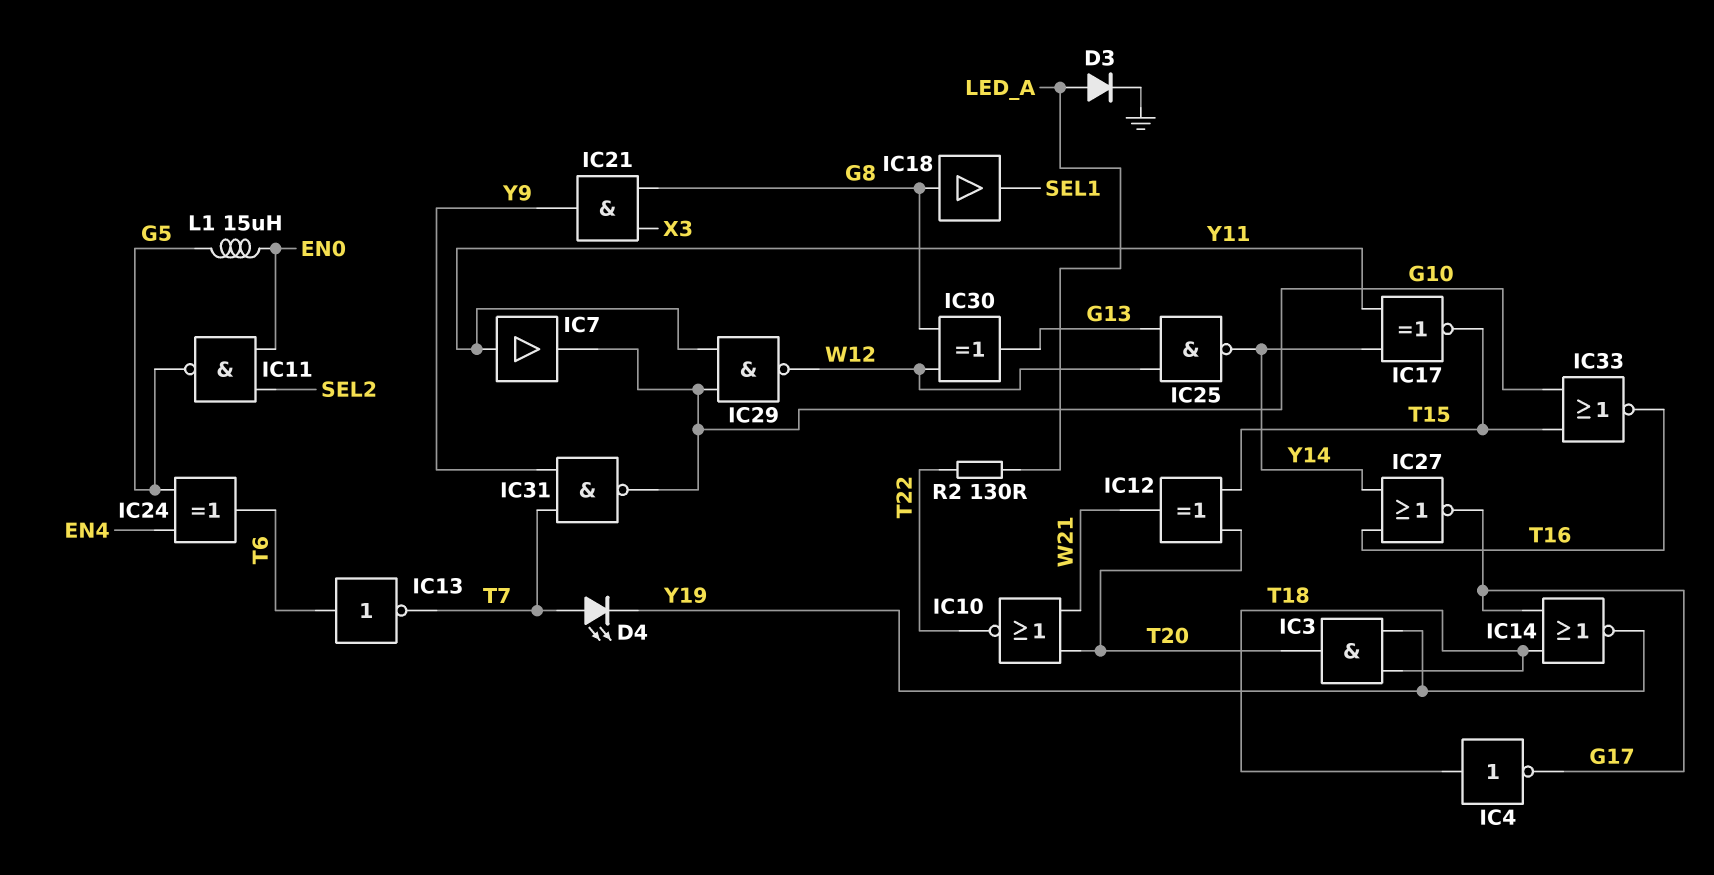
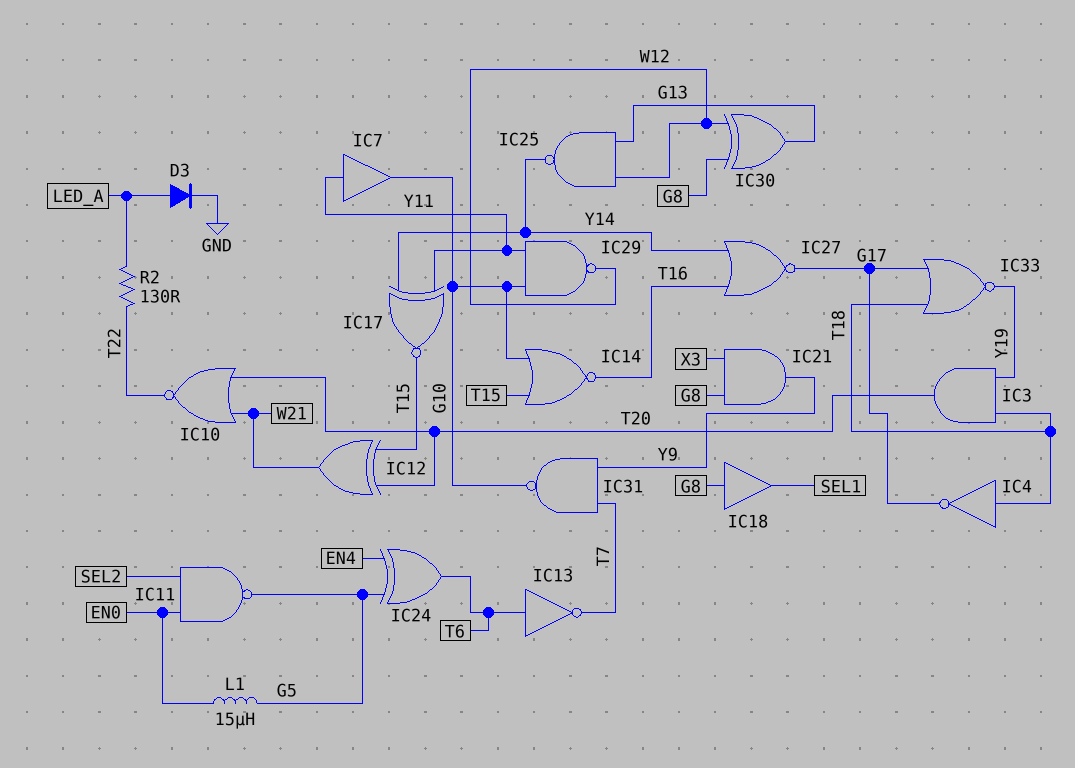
D4: LED (A T7, K Y19) -> none
IC14: NOR (in G17, in T18, out Y19) -> NOR (in G10, in T15, out T16)
IC33: NOR (in G10, in T15, out T16) -> NOR (in G17, in T18, out Y19)

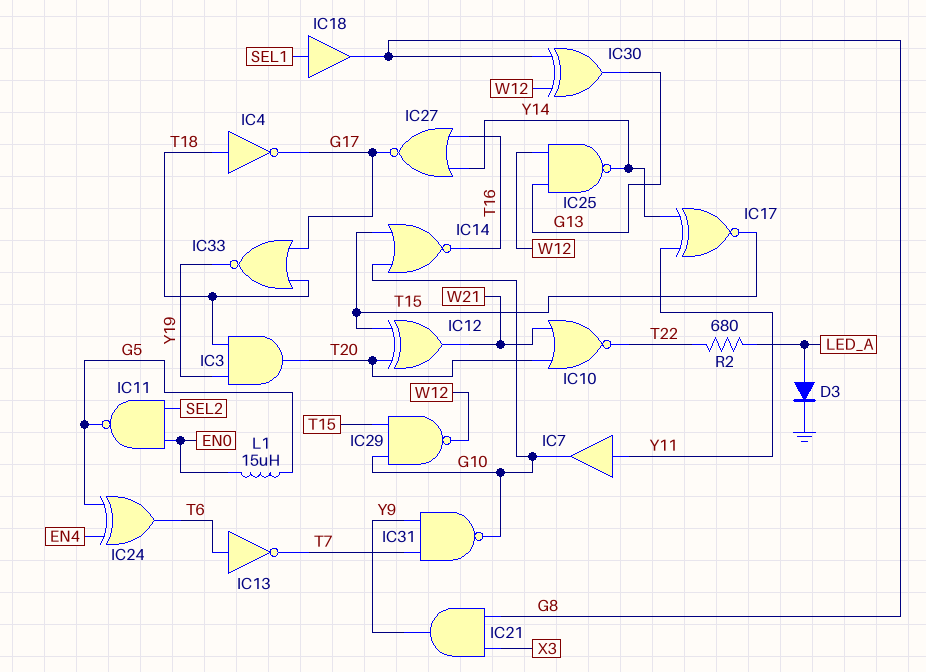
IC18: buffer (in G8, out SEL1) -> buffer (in SEL1, out G8)
IC29: NAND (in G10, in Y11, out W12) -> NAND (in G10, in T15, out W12)
R2: 130 (LED_A, T22) -> 680 (LED_A, T22)

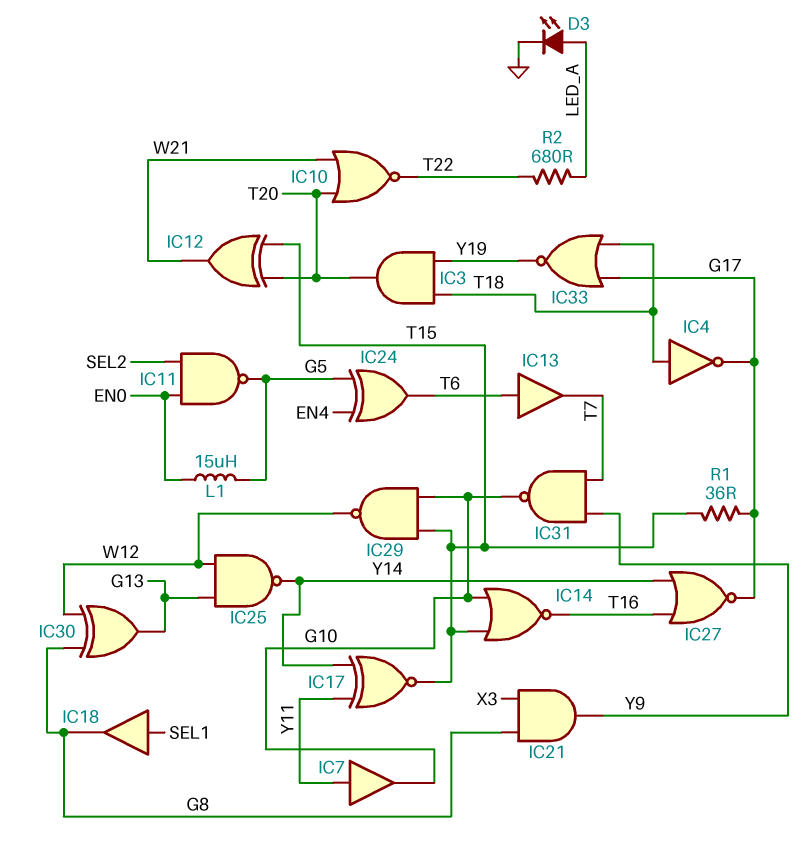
D3: diode (A LED_A, K GND) -> LED (A LED_A, K GND)
IC13: NOT (in T6, out T7) -> buffer (in T6, out T7)
R1: none -> 36 (G17, T15)

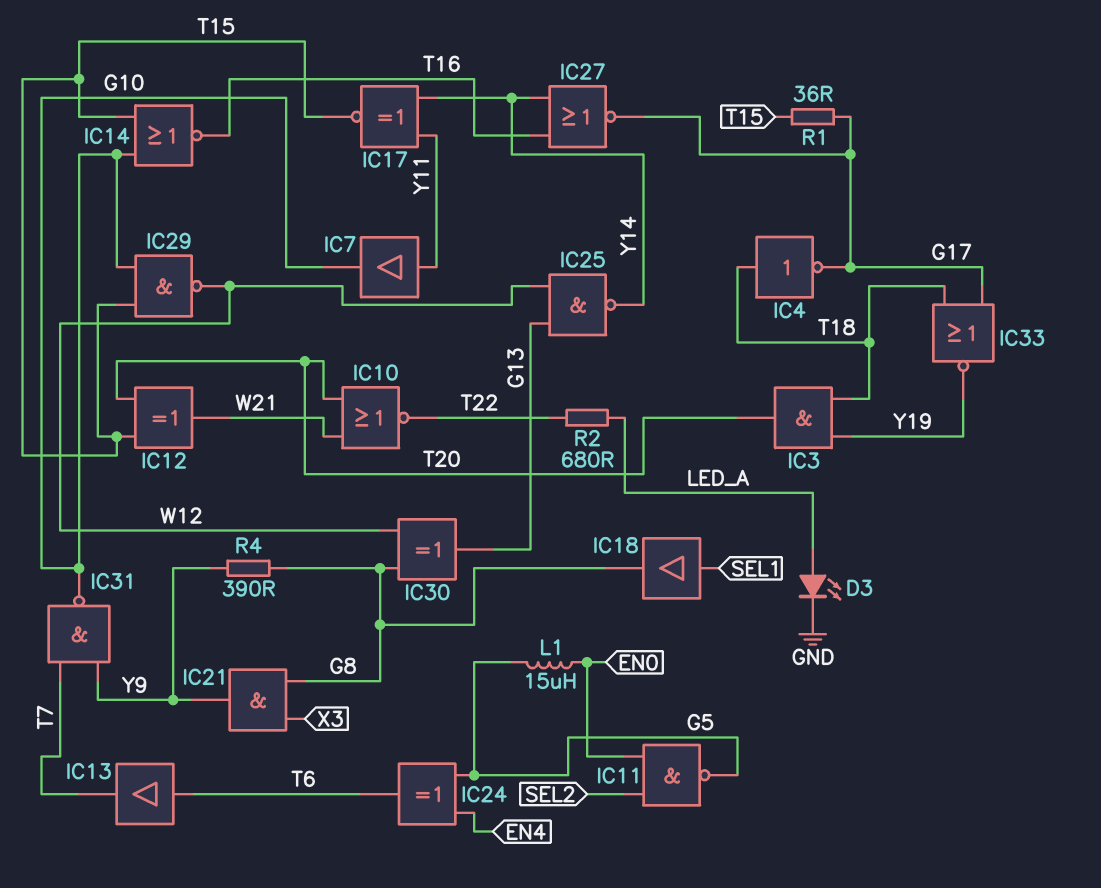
R4: none -> 390 (G8, Y9)

